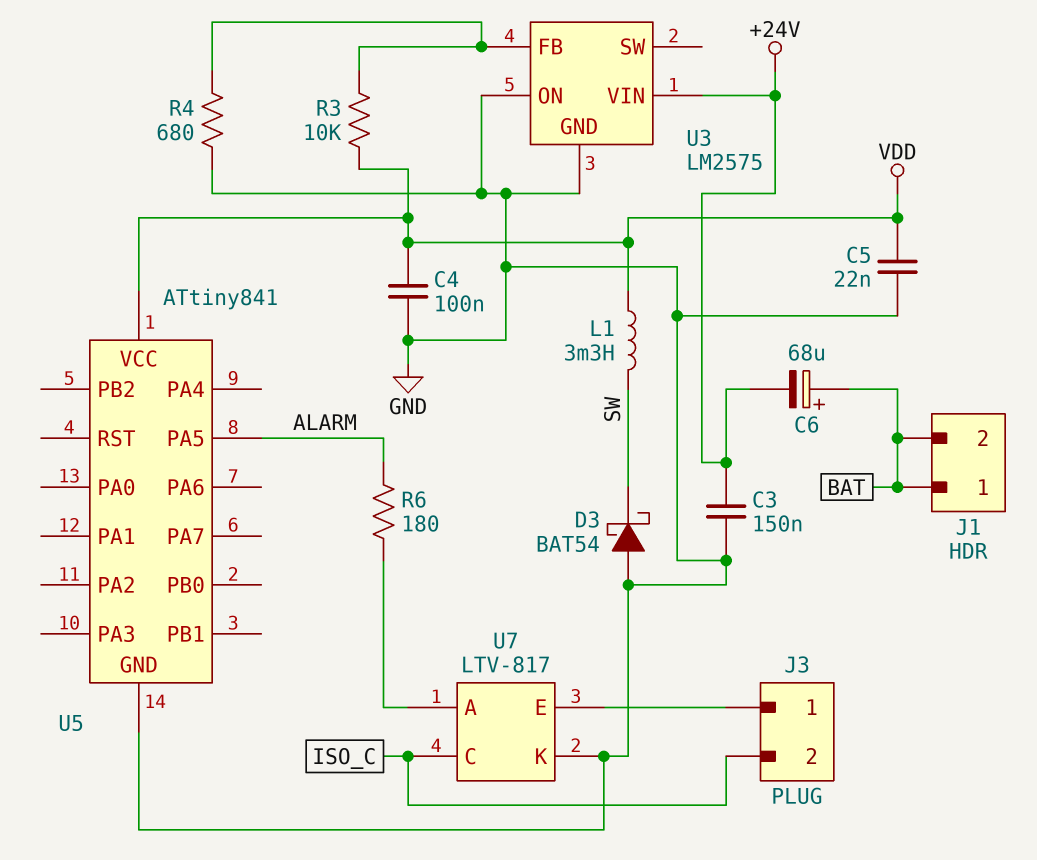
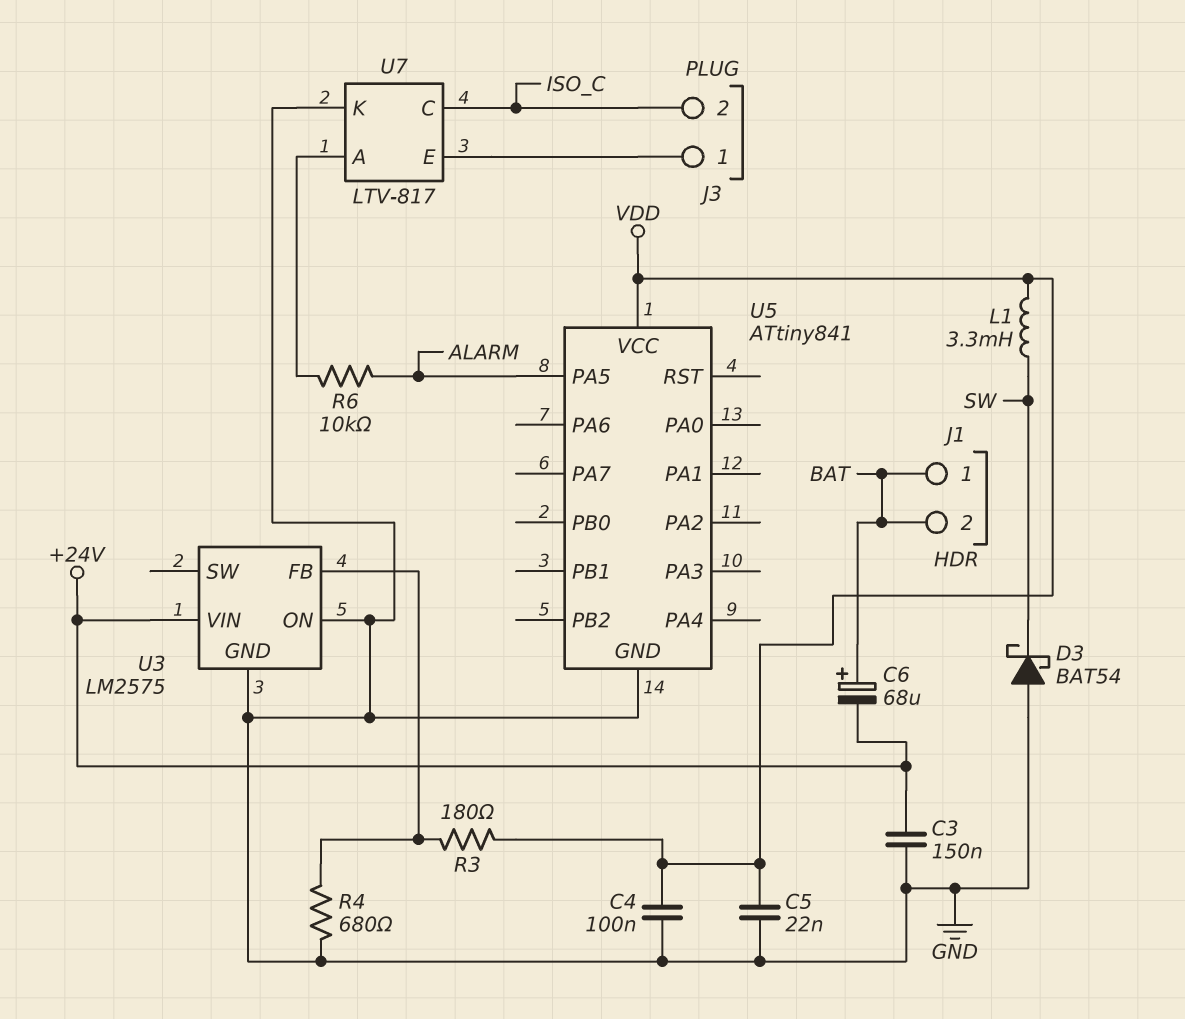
R3: 10k (U3/FB, VDD) -> 180 (U3/FB, VDD)
R6: 180 (ALARM, U7/A) -> 10k (ALARM, U7/A)

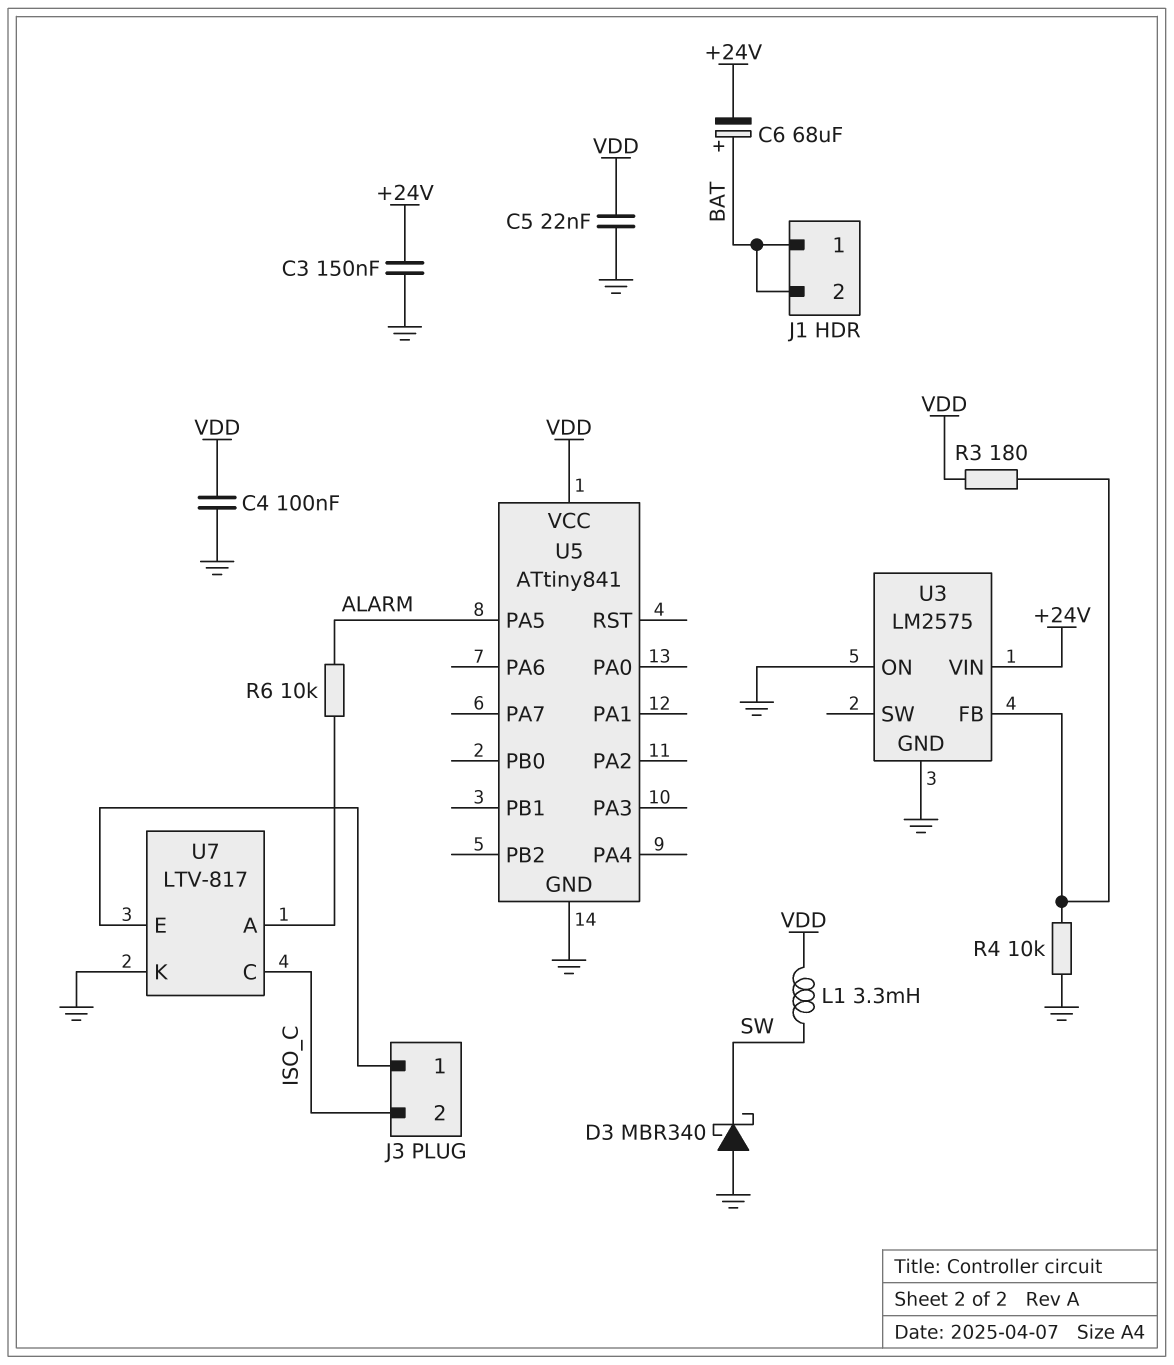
D3: schottky BAT54 (A GND, K SW) -> schottky MBR340 (A GND, K SW)
R4: 680 (GND, U3/FB) -> 10k (GND, U3/FB)

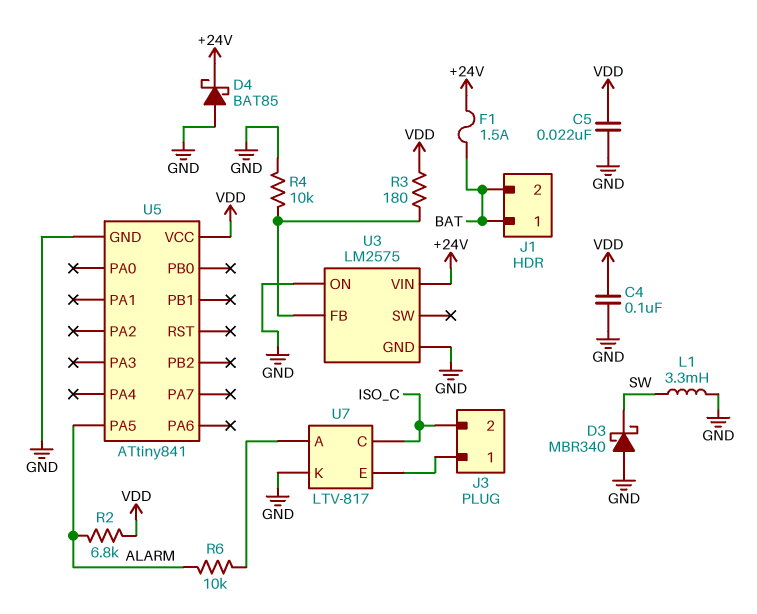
C3: 150nF (+24V, GND) -> none
C6: 68uF (plus BAT, minus +24V) -> none
D4: none -> schottky BAT85 (A GND, K +24V)
F1: none -> 1.5A (+24V, BAT)
L1: 3.3mH (SW, VDD) -> 3.3mH (GND, SW)
R2: none -> 6.8k (ALARM, VDD)

